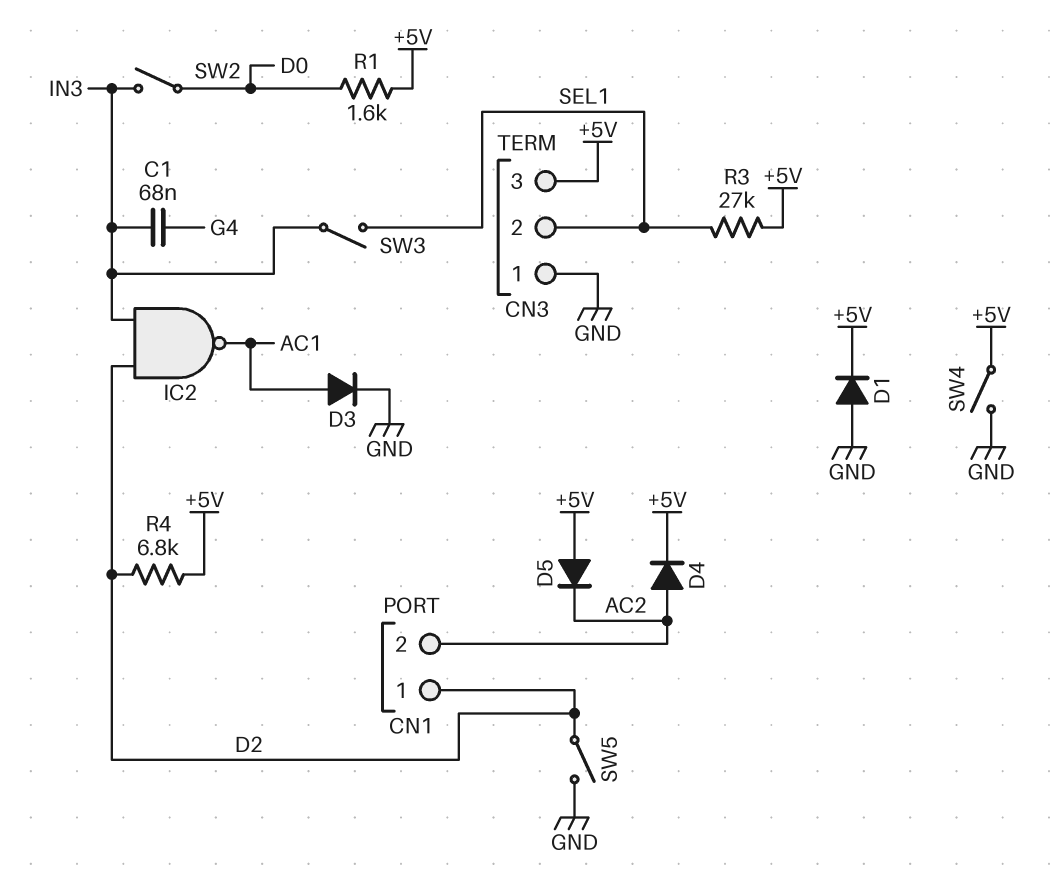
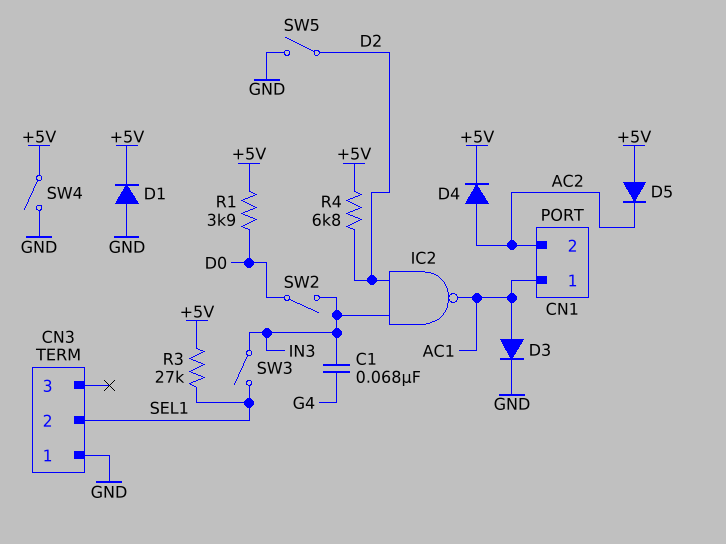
CN1 pin 1: D2 -> AC1
CN3 pin 3: +5V -> none
R1: 1.6k (+5V, D0) -> 3.9k (+5V, D0)

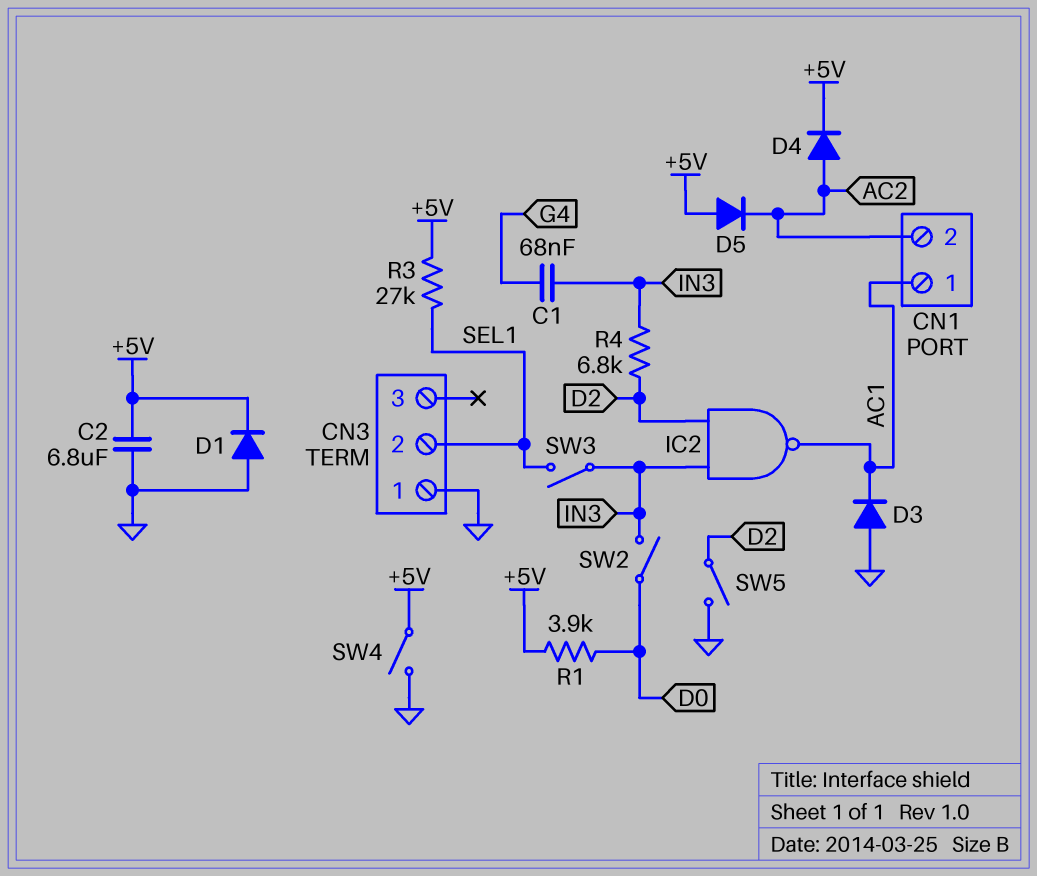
C2: none -> 6.8uF (+5V, GND)
D3: diode (A AC1, K GND) -> diode (A GND, K AC1)
R4: 6.8k (+5V, D2) -> 6.8k (D2, IN3)

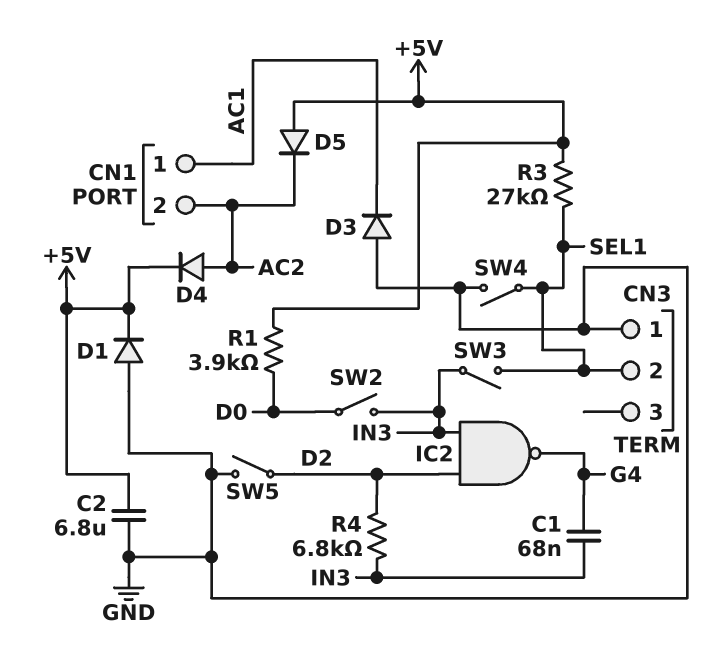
IC2: NAND (in D2, in IN3, out AC1) -> NAND (in D2, in IN3, out G4)
SW4: switch (+5V, GND) -> switch (GND, SEL1)

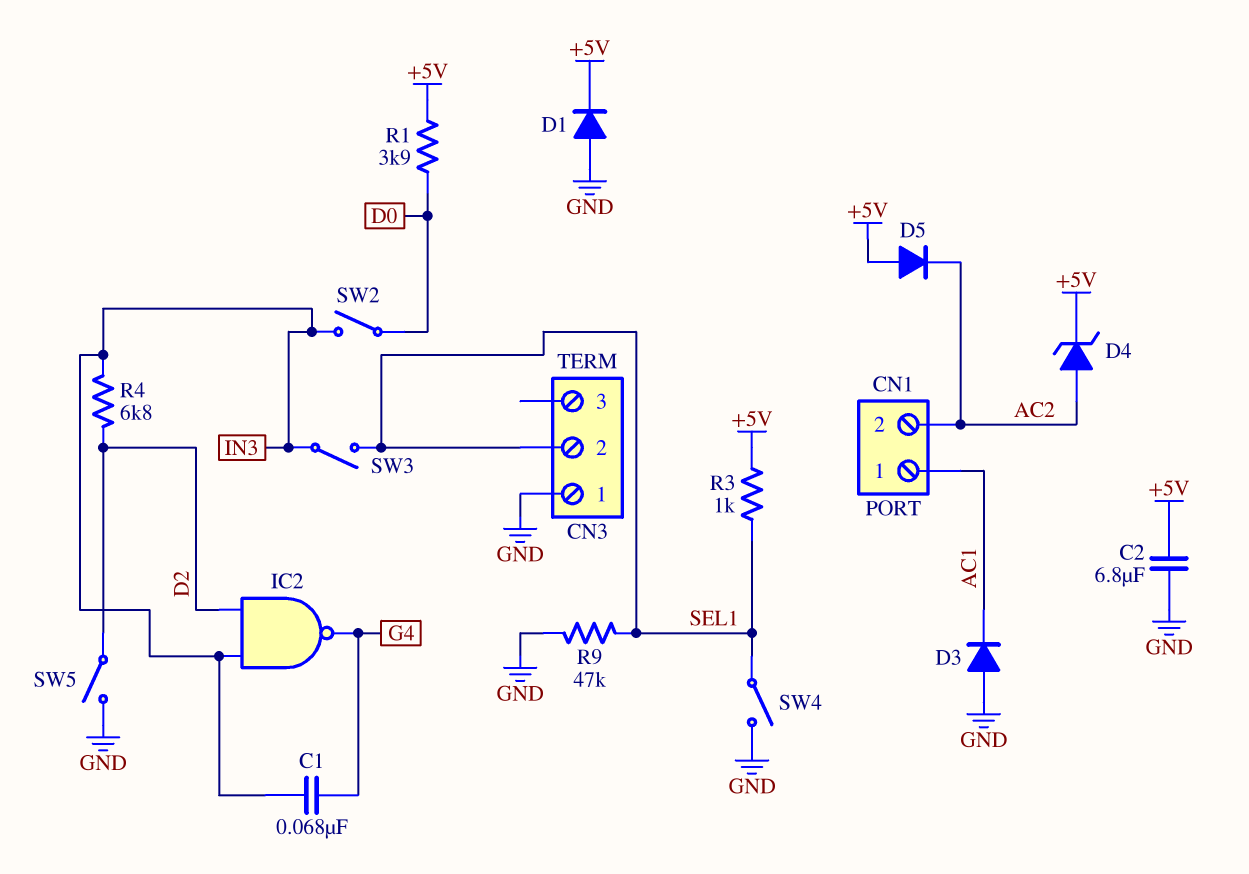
D4: diode (A AC2, K +5V) -> zener (A AC2, K +5V)
R3: 27k (+5V, SEL1) -> 1k (+5V, SEL1)
R9: none -> 47k (GND, SEL1)

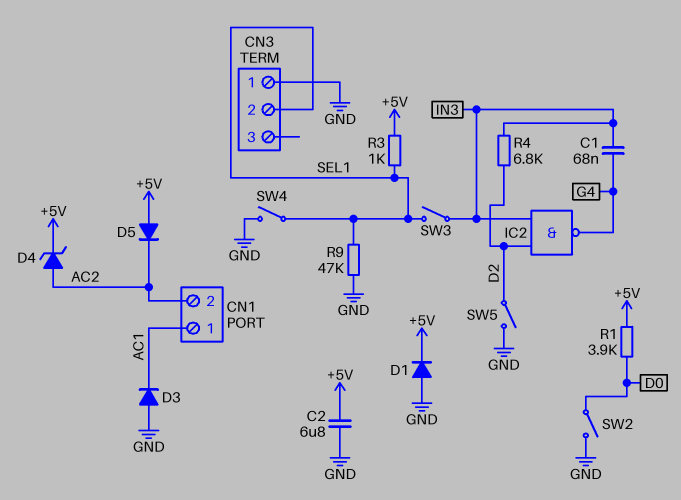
SW2: switch (D0, IN3) -> switch (D0, GND)

